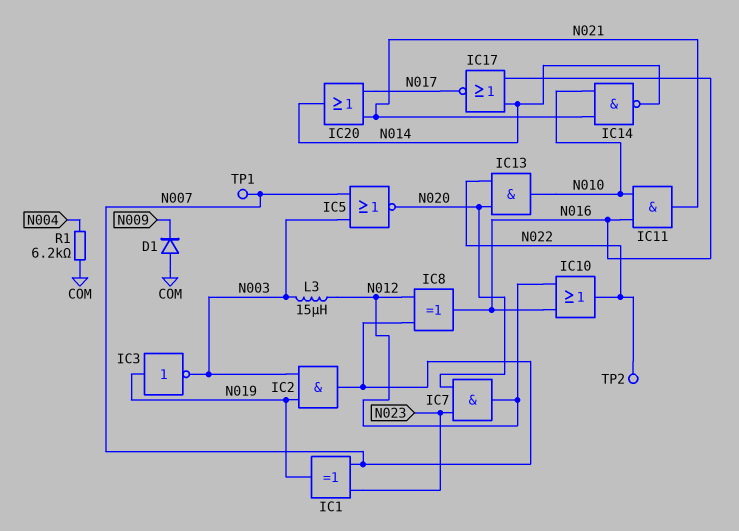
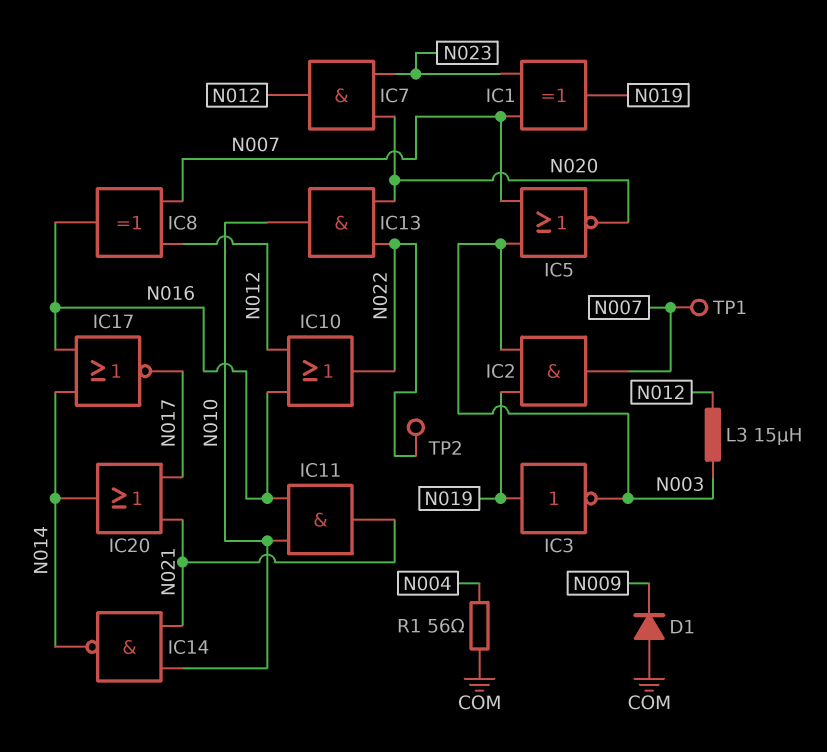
R1: 6.2k (COM, N004) -> 56 (COM, N004)

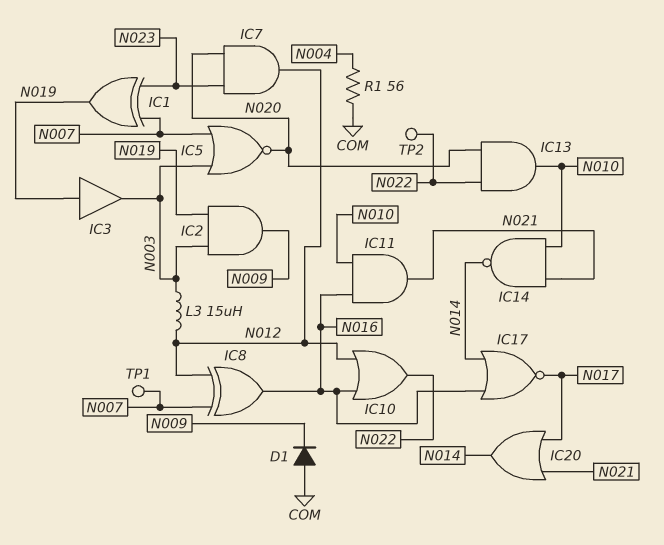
IC2: AND (in N003, in N019, out N007) -> AND (in N003, in N019, out N009)
IC3: NOT (in N019, out N003) -> buffer (in N019, out N003)

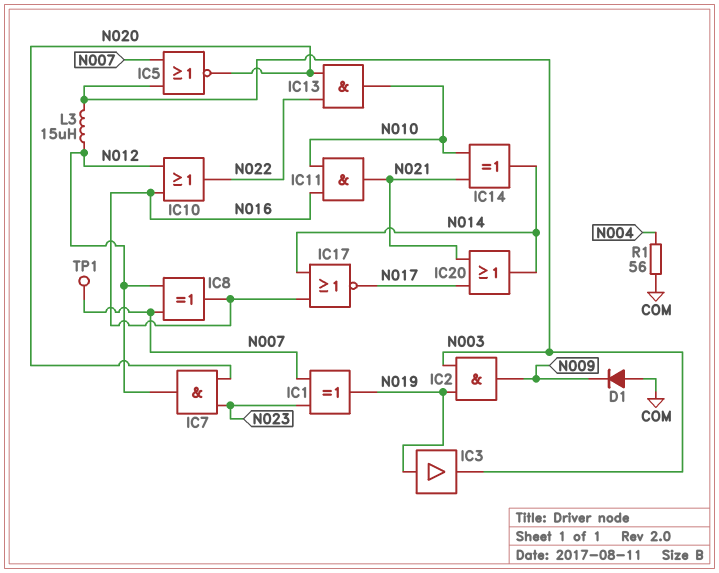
IC14: NAND (in N010, in N021, out N014) -> XOR (in N010, in N021, out N014)
TP2: test point (N022) -> none

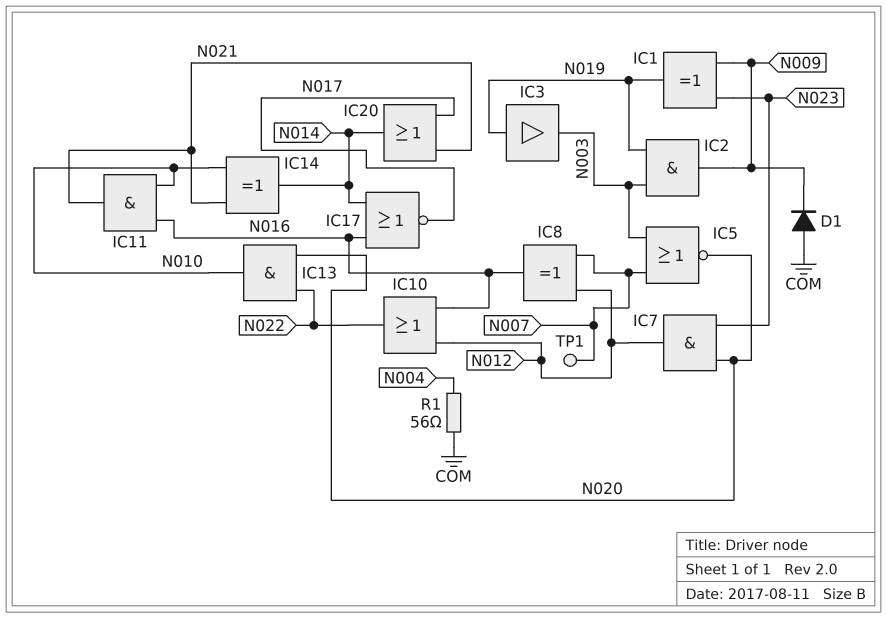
IC1: XOR (in N007, in N023, out N019) -> XOR (in N009, in N023, out N019)
L3: 15uH (N003, N012) -> none

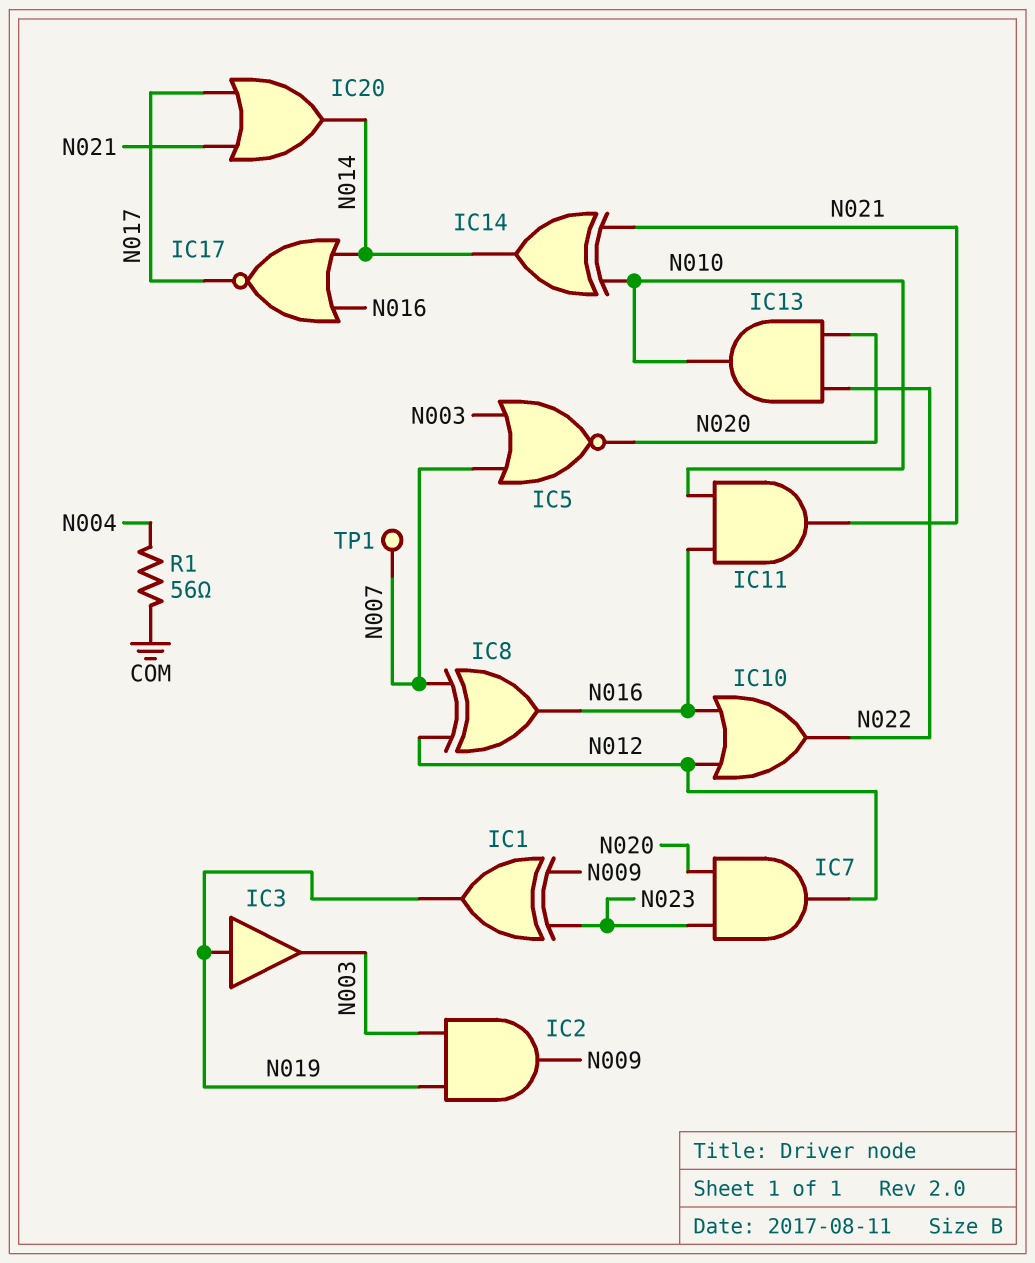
D1: diode (A COM, K N009) -> none

